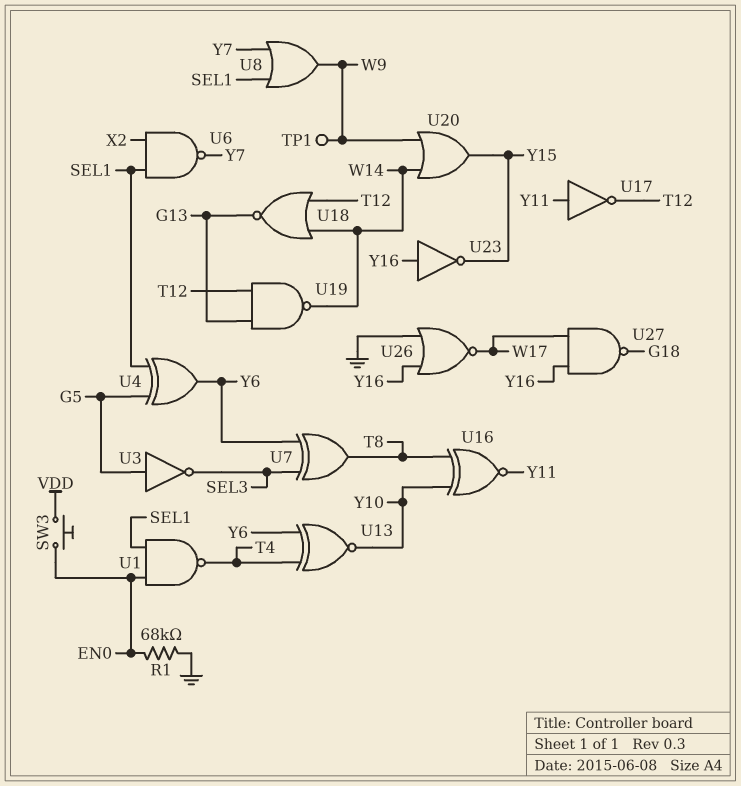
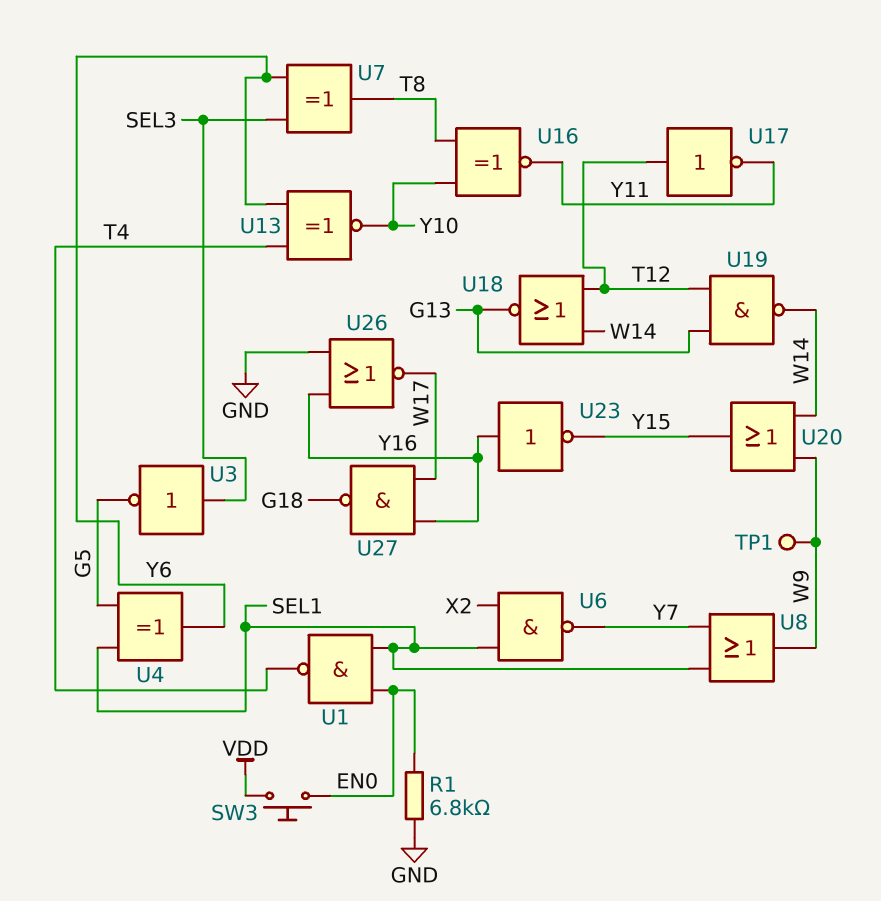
R1: 68k (EN0, GND) -> 6.8k (EN0, GND)
U3: NOT (in G5, out SEL3) -> NOT (in SEL3, out G5)
U17: NOT (in Y11, out T12) -> NOT (in T12, out Y11)

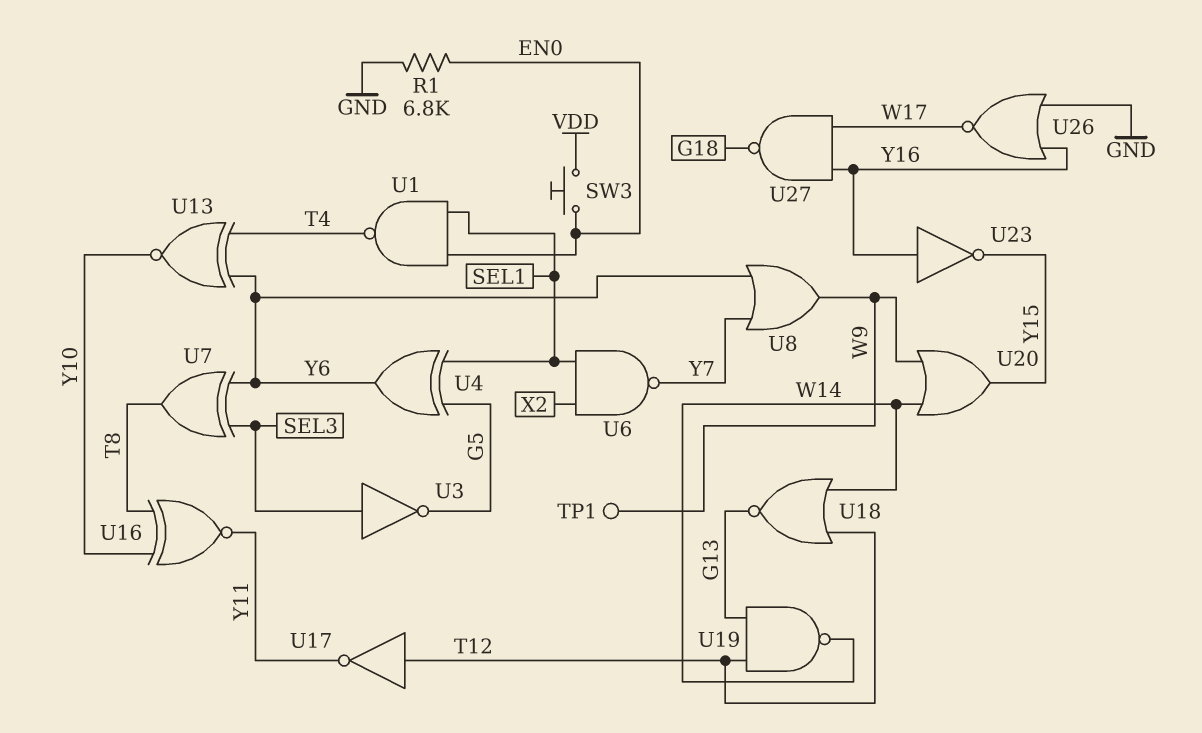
U8: OR (in SEL1, in Y7, out W9) -> OR (in Y6, in Y7, out W9)

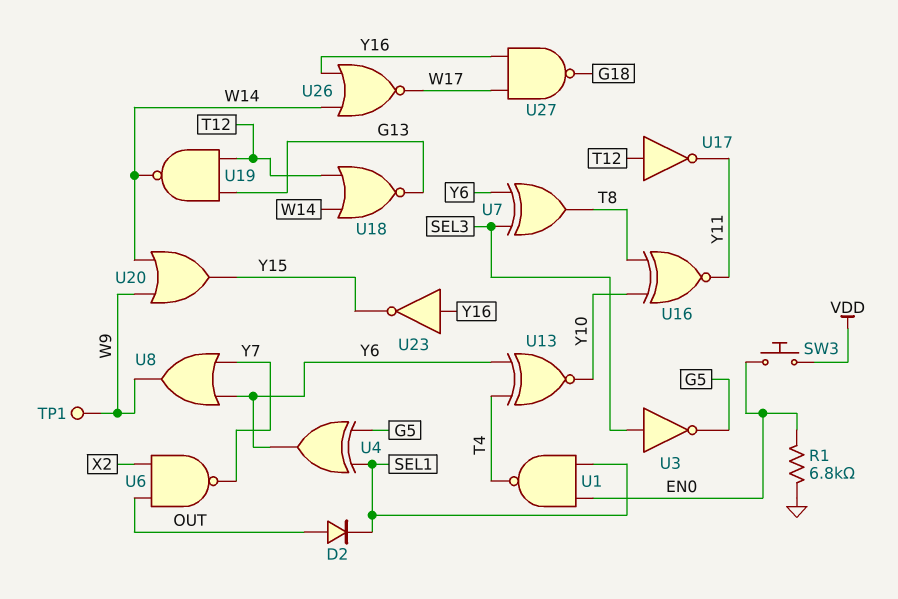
D2: none -> diode (A OUT, K SEL1)
U6: NAND (in SEL1, in X2, out Y7) -> NAND (in OUT, in X2, out Y7)
U26: NOR (in GND, in Y16, out W17) -> NOR (in W14, in Y16, out W17)

